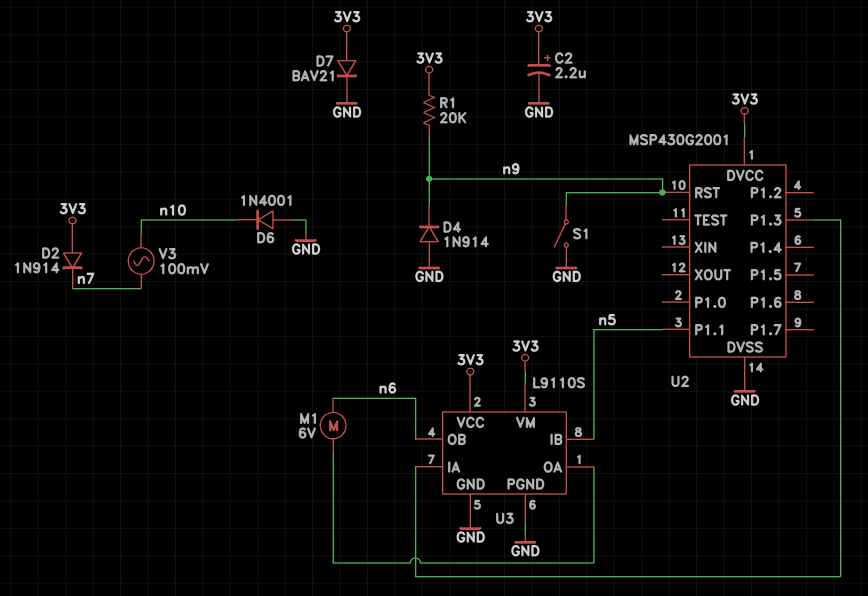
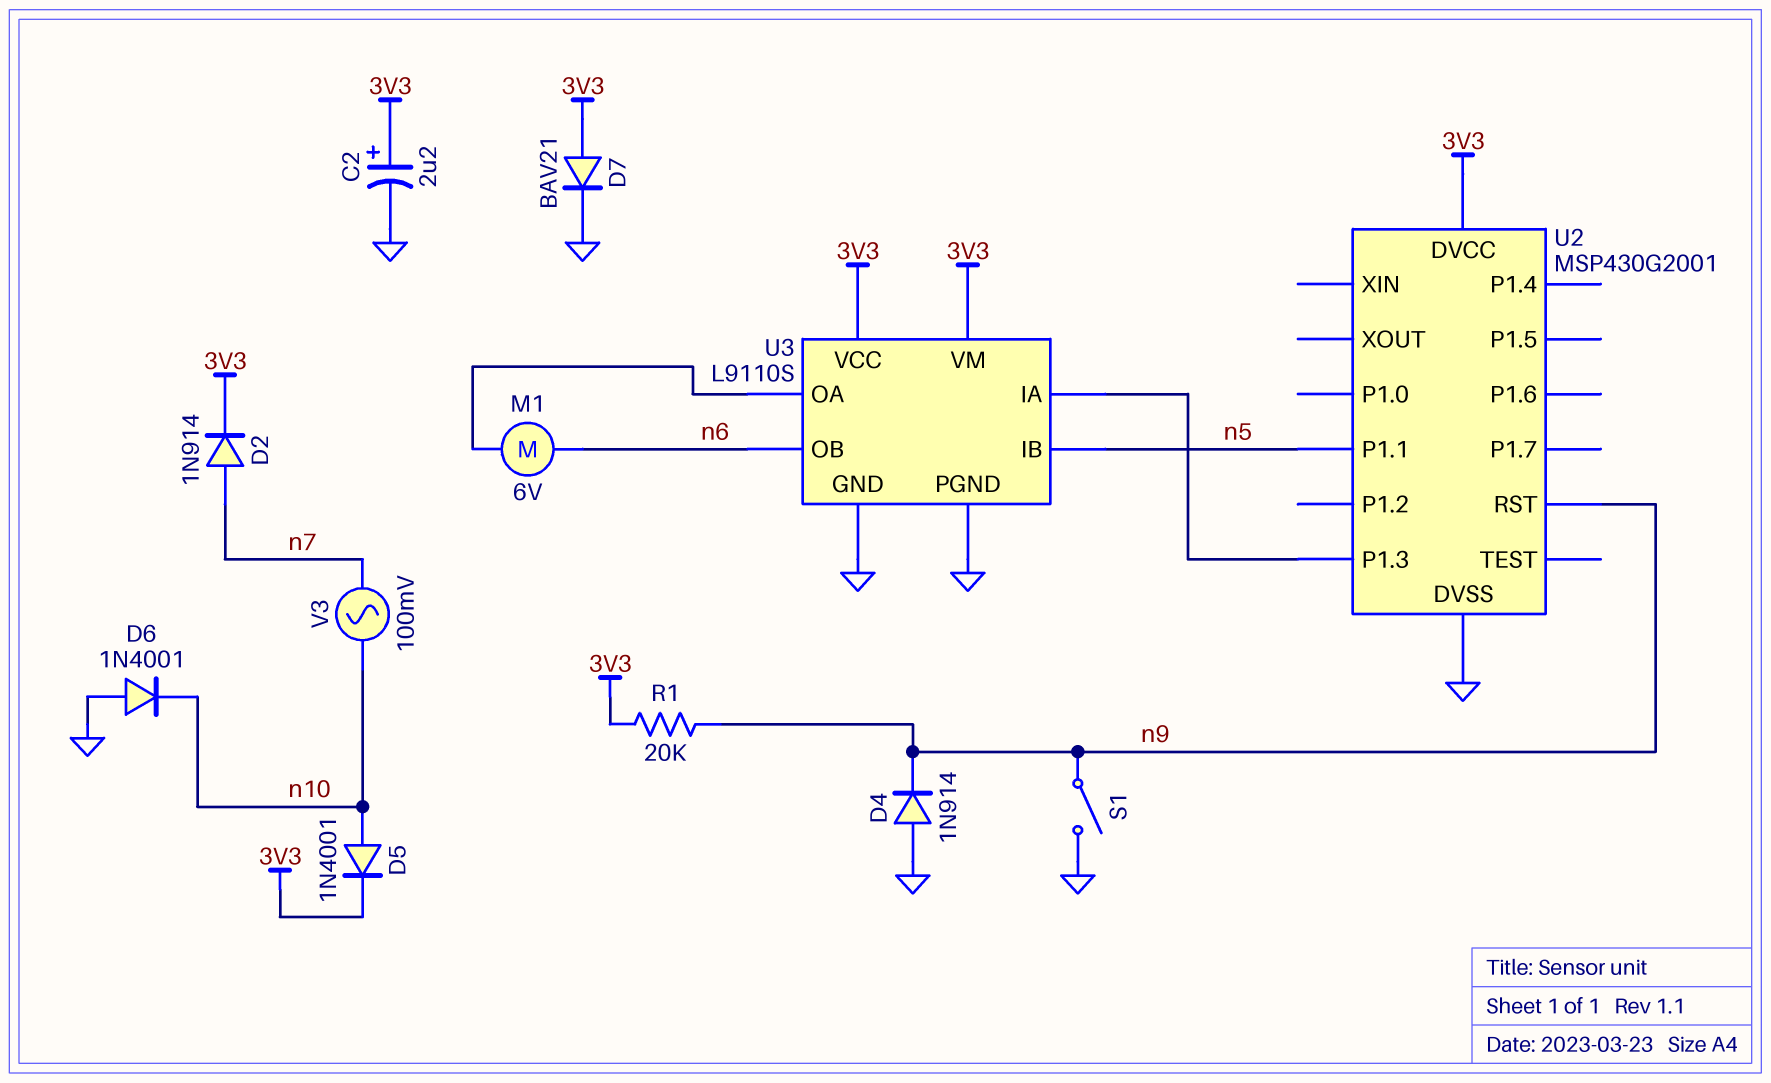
D2: diode 1N914 (A 3V3, K n7) -> diode 1N914 (A n7, K 3V3)
D5: none -> diode 1N4001 (A n10, K 3V3)

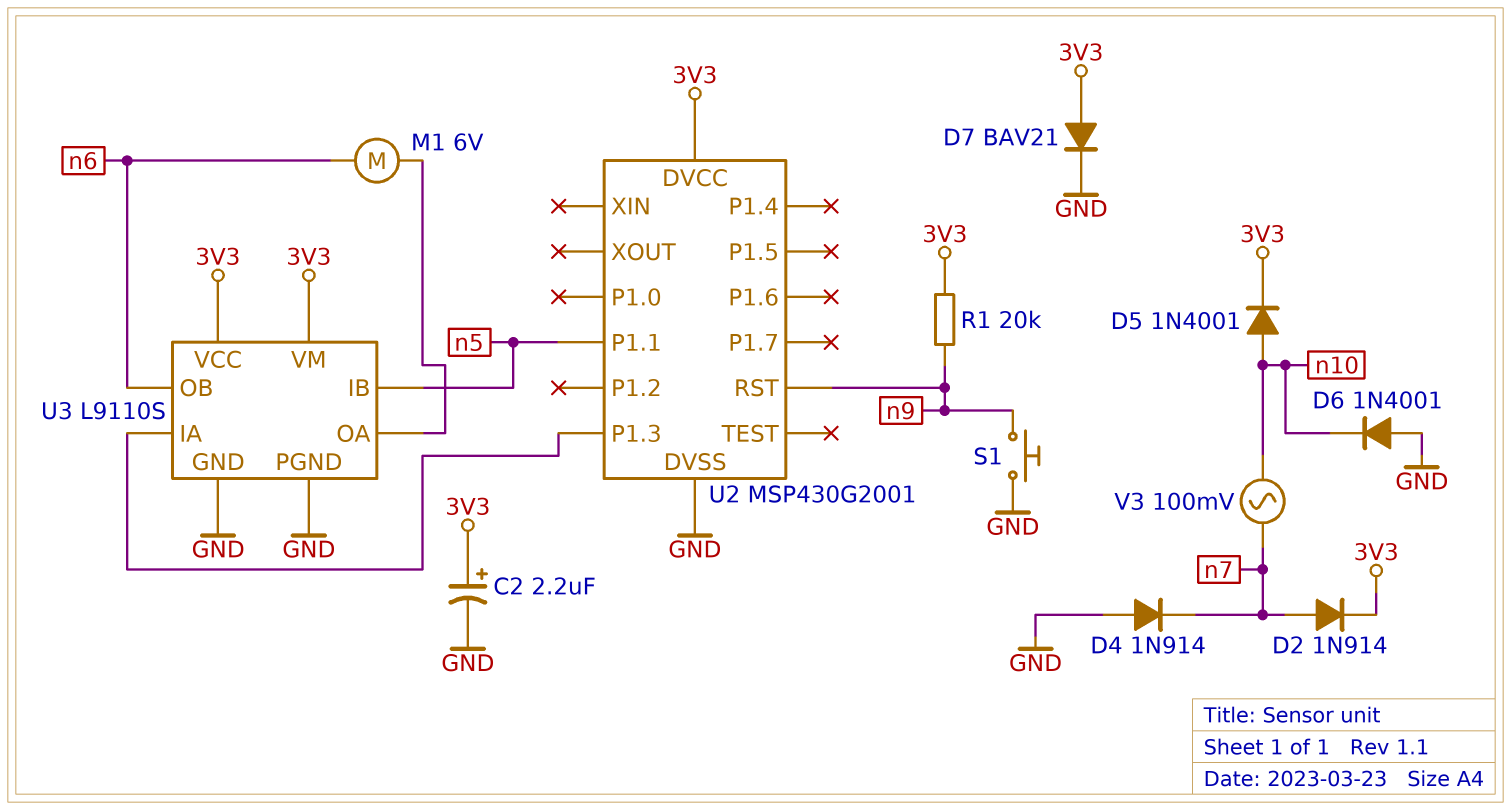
D4: diode 1N914 (A GND, K n9) -> diode 1N914 (A GND, K n7)
S1: switch (GND, n9) -> button (GND, n9)

